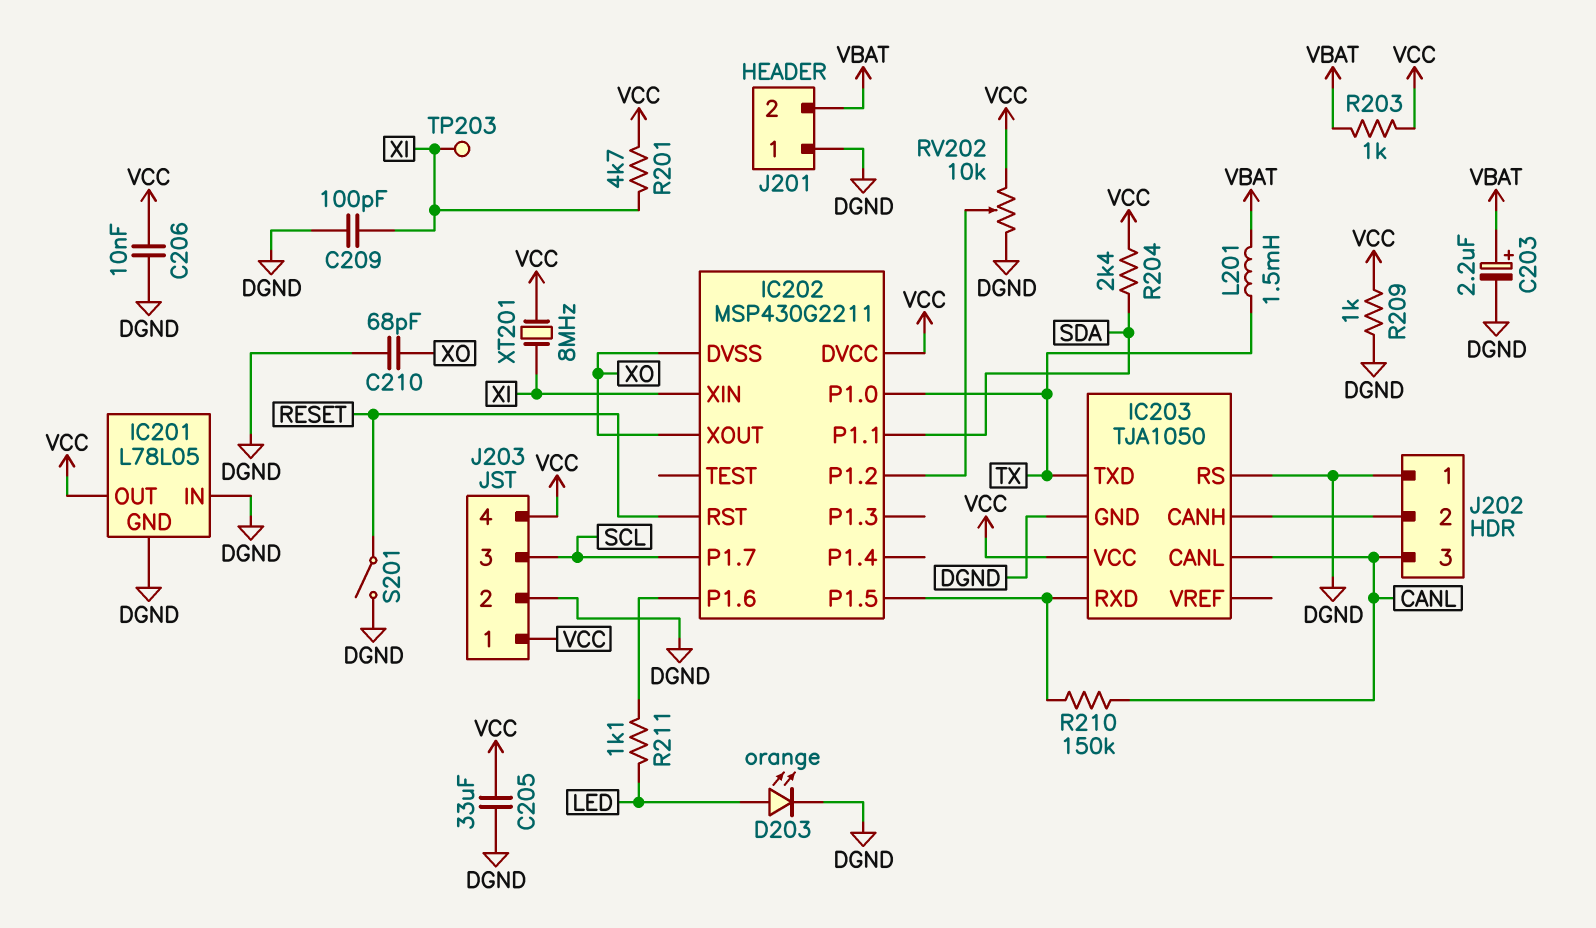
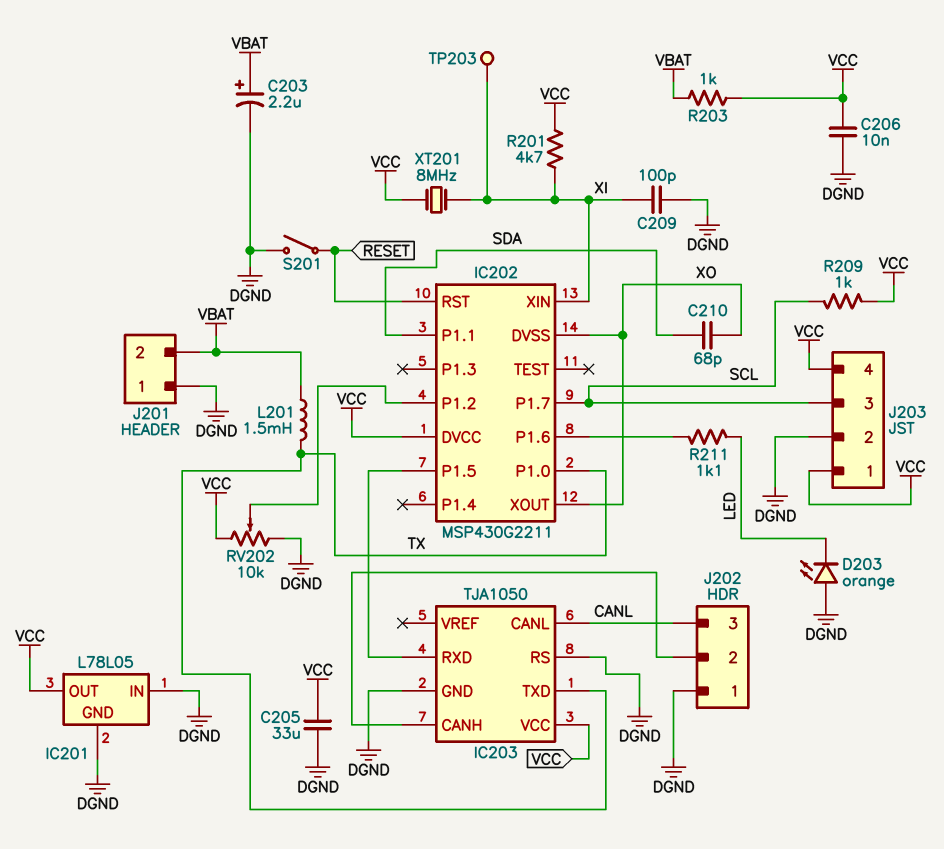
C210: 68pF (DGND, XO) -> 68pF (SDA, XO)
D203: LED orange (A LED, K DGND) -> LED orange (A DGND, K LED)
R204: 2.4k (SDA, VCC) -> none
R209: 1k (DGND, VCC) -> 1k (SCL, VCC)
R210: 150k (CANL, IC202/P1.5) -> none

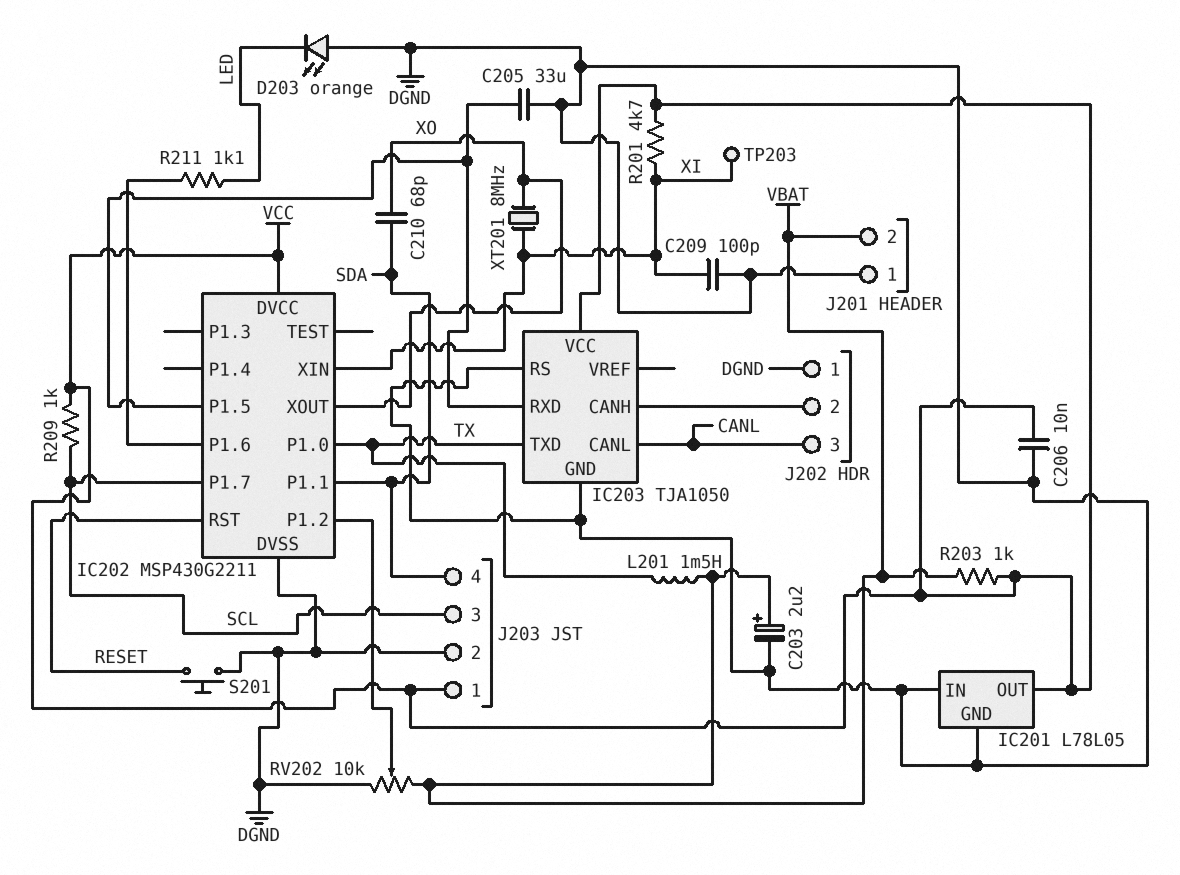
C205: 33uF (DGND, VCC) -> 33uF (DGND, IC202/P1.5)
IC202 pin DVSS: XO -> DGND
J203 pin 4: VCC -> SDA
RV202: 10k (DGND, VCC, wiper IC202/P1.2) -> 10k (DGND, VBAT, wiper IC202/P1.2)
S201: switch (DGND, RESET) -> button (DGND, RESET)
XT201: 8MHz (VCC, XI) -> 8MHz (XI, XO)

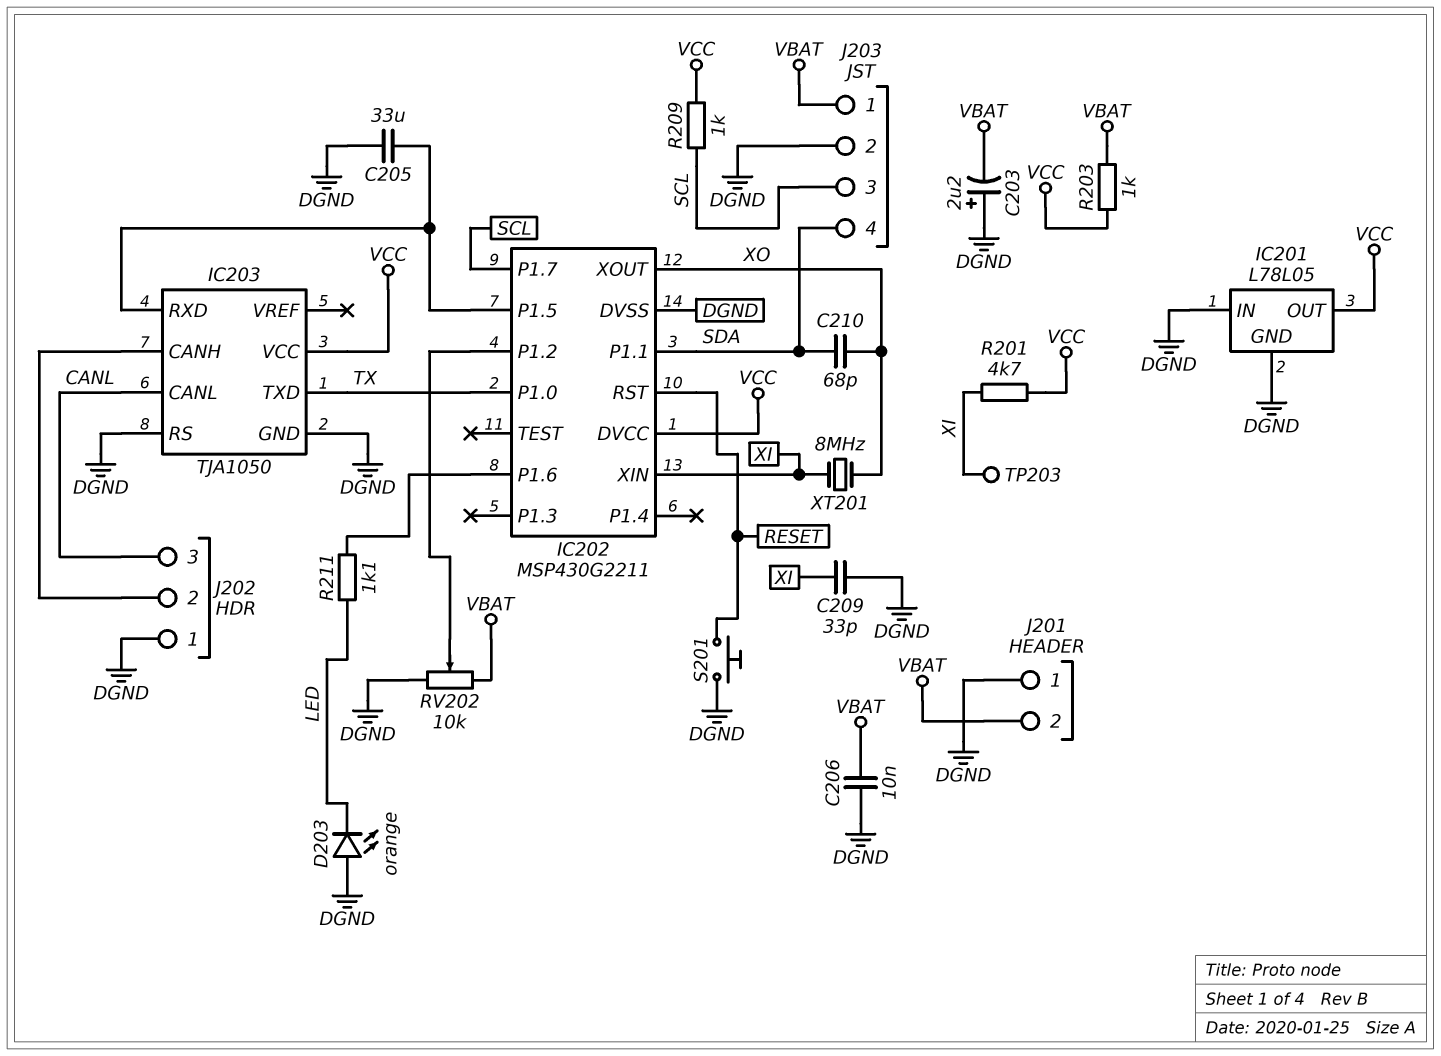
C203: 2.2uF (plus VBAT, minus DGND) -> 2.2uF (plus DGND, minus VBAT)
C206: 10nF (DGND, VCC) -> 10nF (DGND, VBAT)
C209: 100pF (DGND, XI) -> 33pF (DGND, XI)
J203 pin 1: VCC -> VBAT
L201: 1.5mH (TX, VBAT) -> none

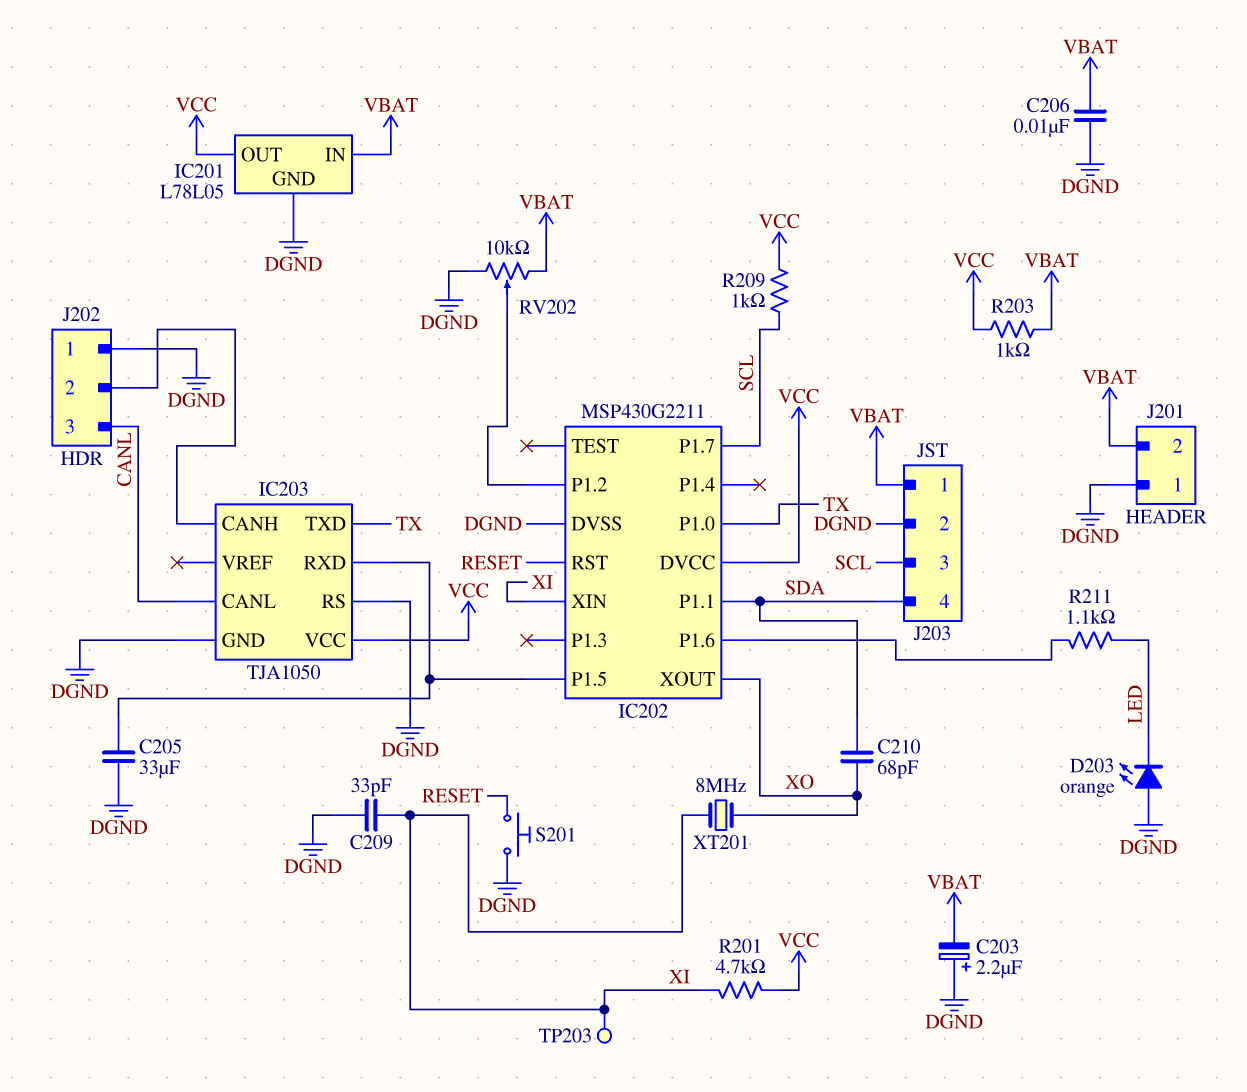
IC201 pin IN: DGND -> VBAT

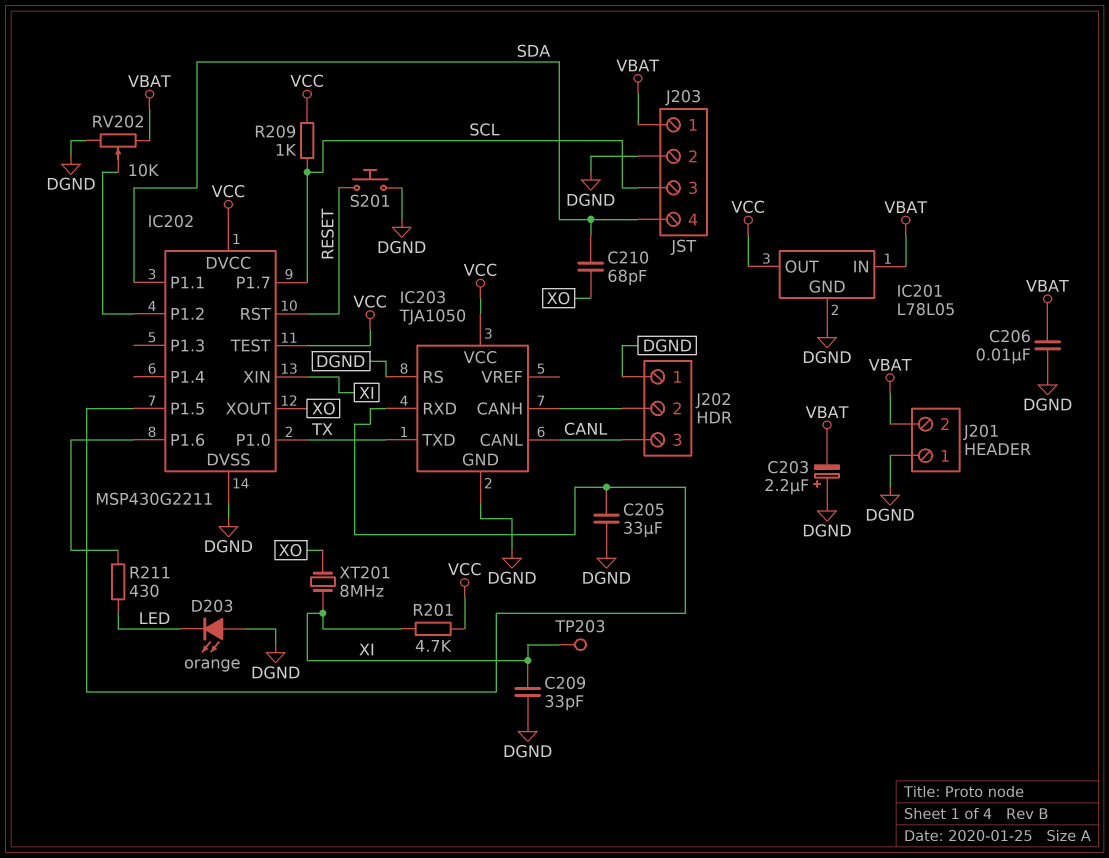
IC202 pin TEST: none -> VCC
R203: 1k (VBAT, VCC) -> none
R211: 1.1k (IC202/P1.6, LED) -> 430 (IC202/P1.6, LED)

